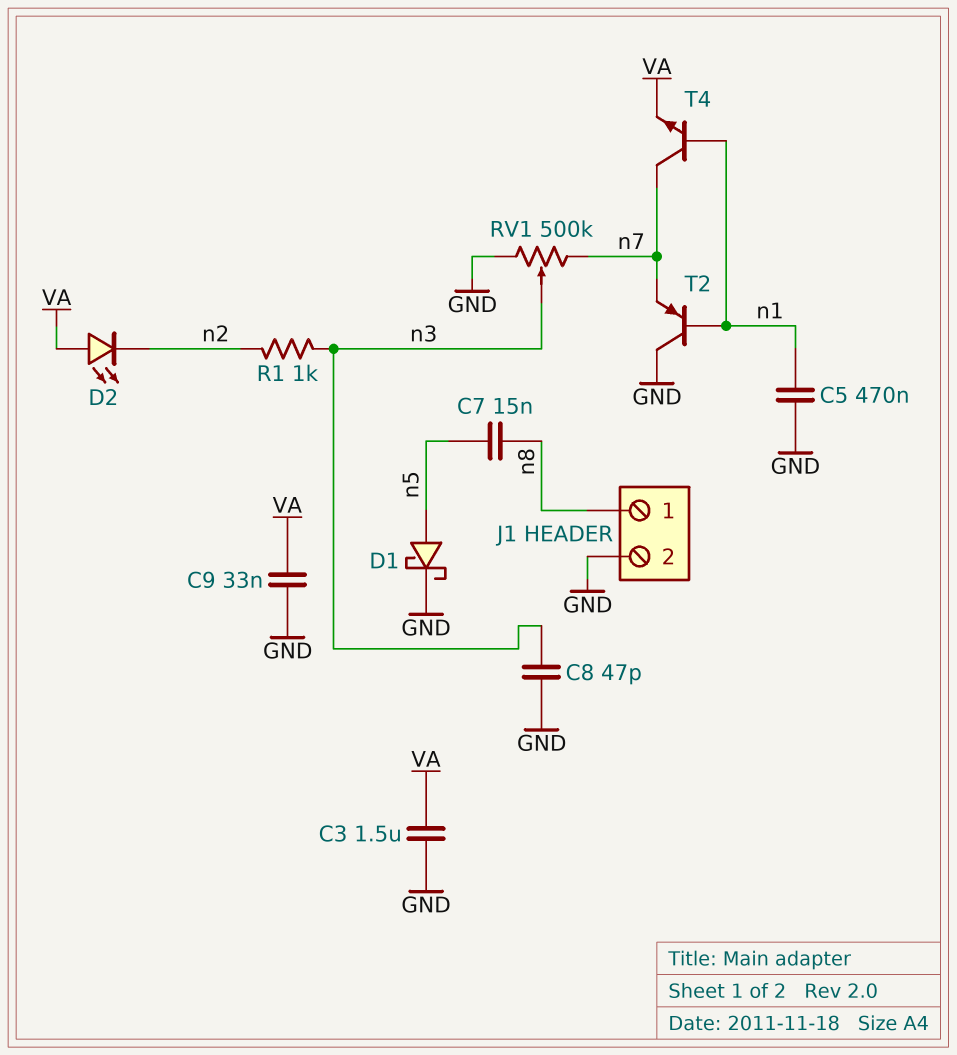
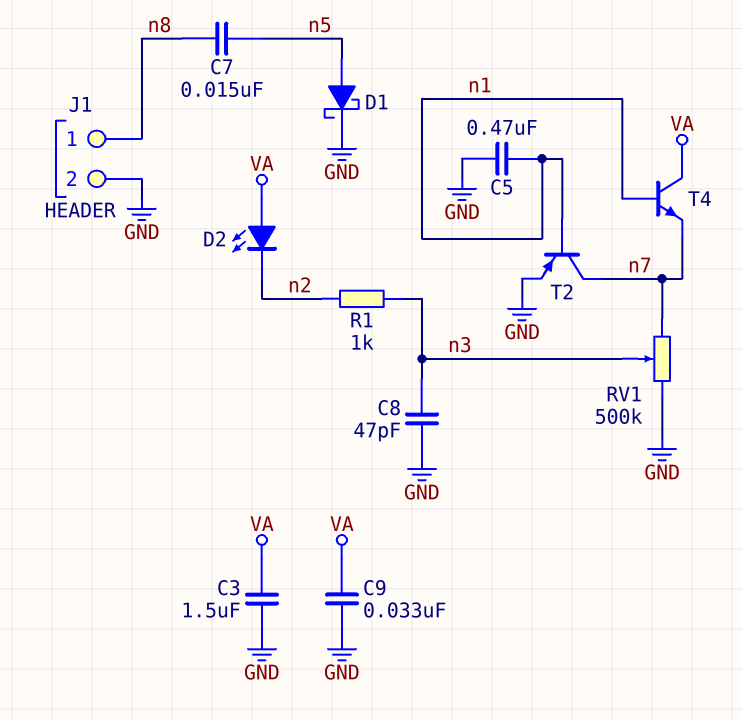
T2: PNP (B n1, C GND, E n7) -> PNP (B n1, C n7, E GND)
T4: NPN (B n1, C n7, E VA) -> NPN (B n1, C VA, E n7)

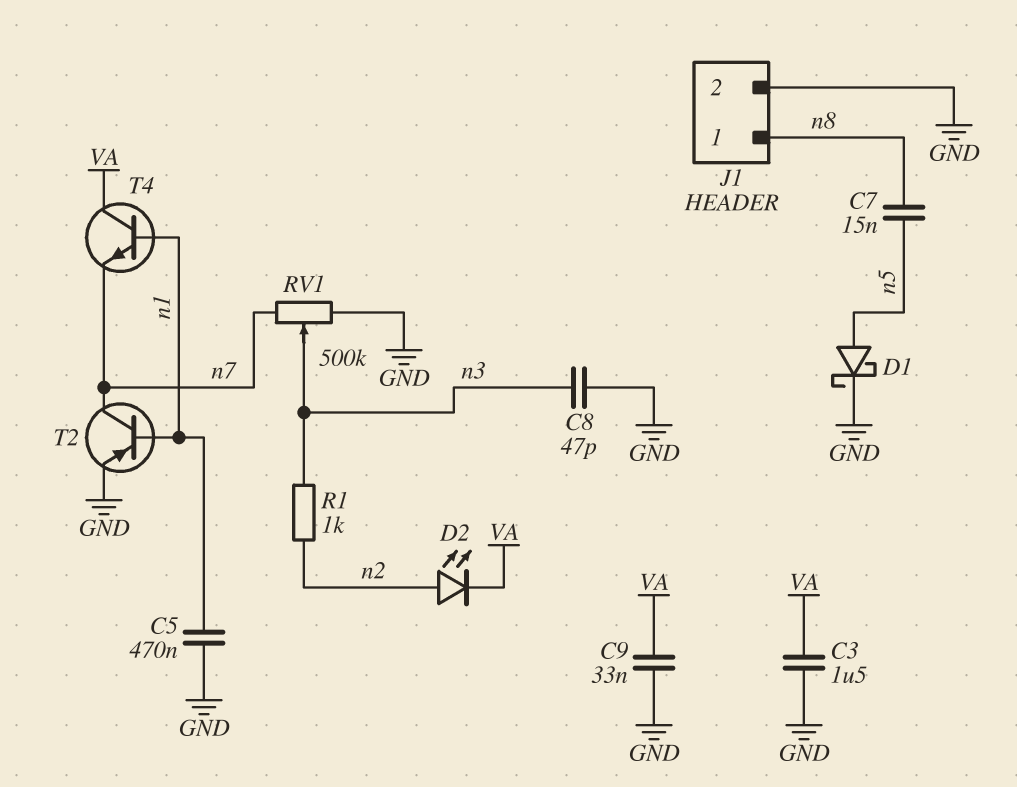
D2: LED (A VA, K n2) -> LED (A n2, K VA)

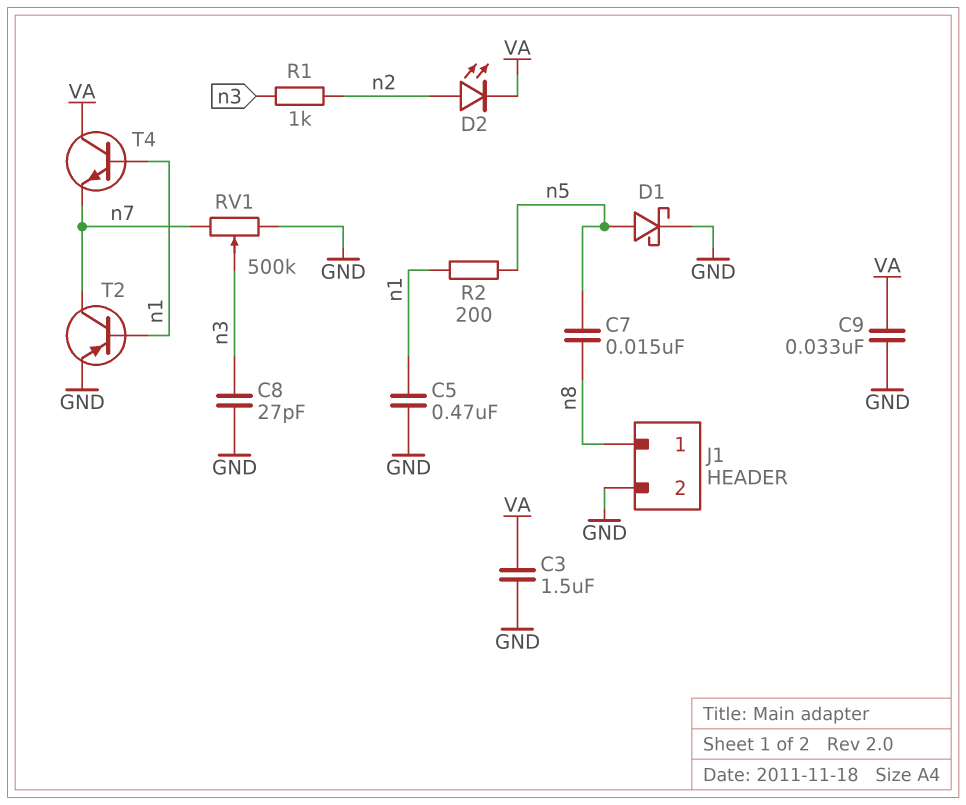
C8: 47pF (GND, n3) -> 27pF (GND, n3)
R2: none -> 200 (n1, n5)

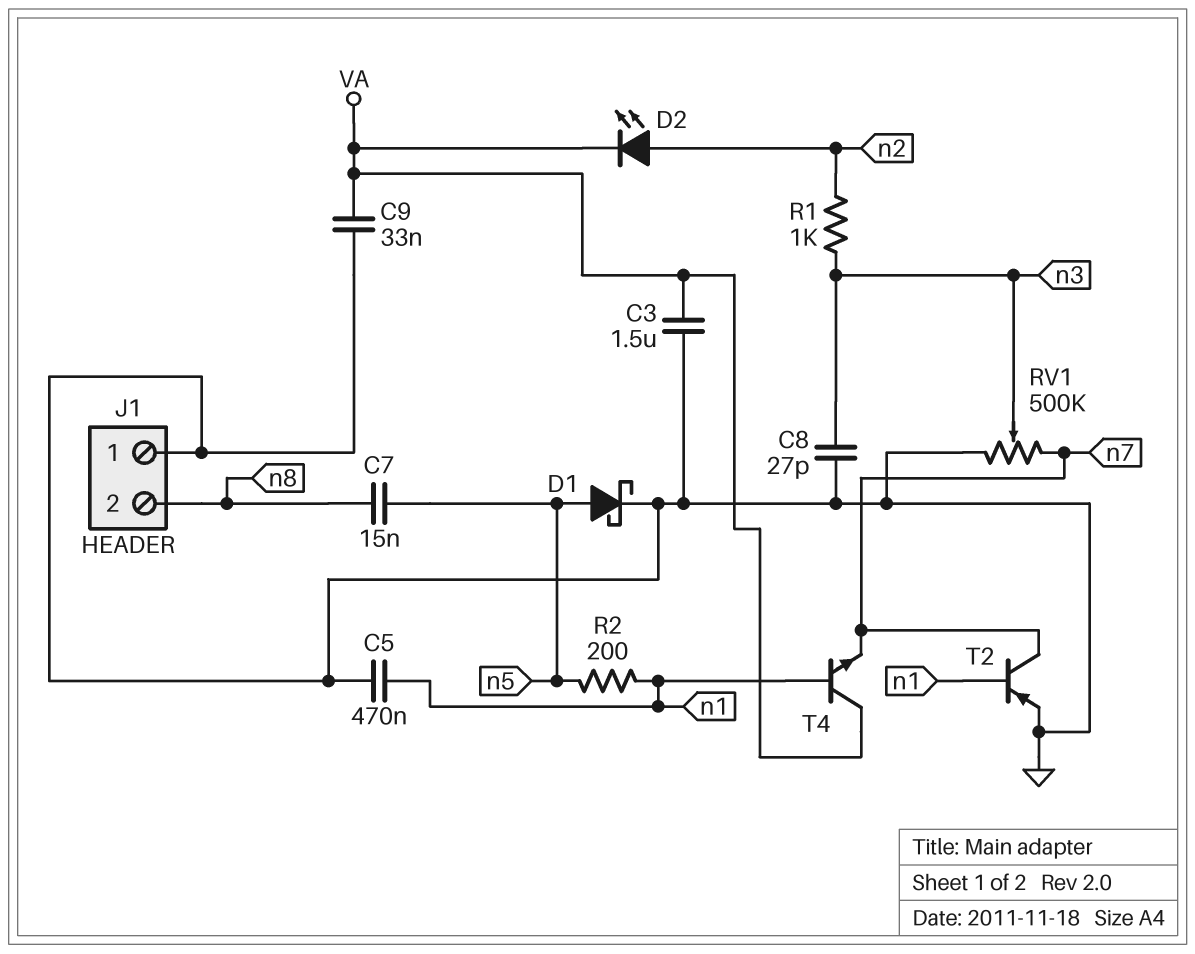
J1 pin 1: n8 -> GND
J1 pin 2: GND -> n8

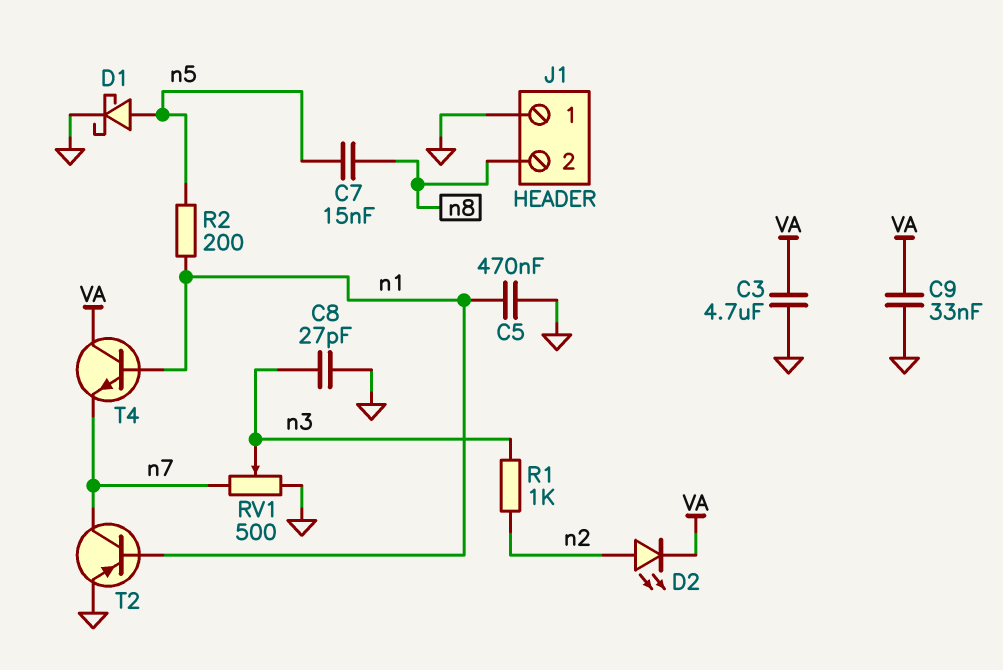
C3: 1.5uF (GND, VA) -> 4.7uF (GND, VA)
RV1: 500k (GND, n7, wiper n3) -> 500 (GND, n7, wiper n3)

